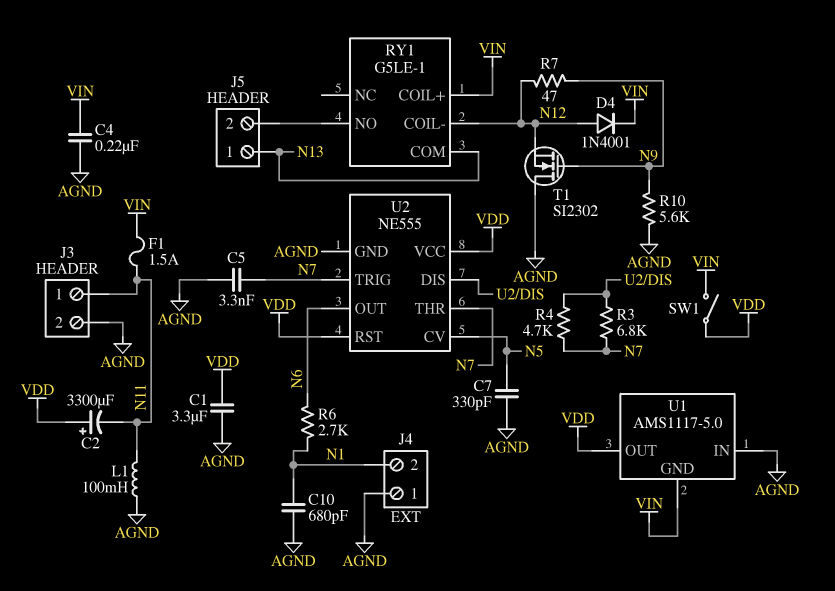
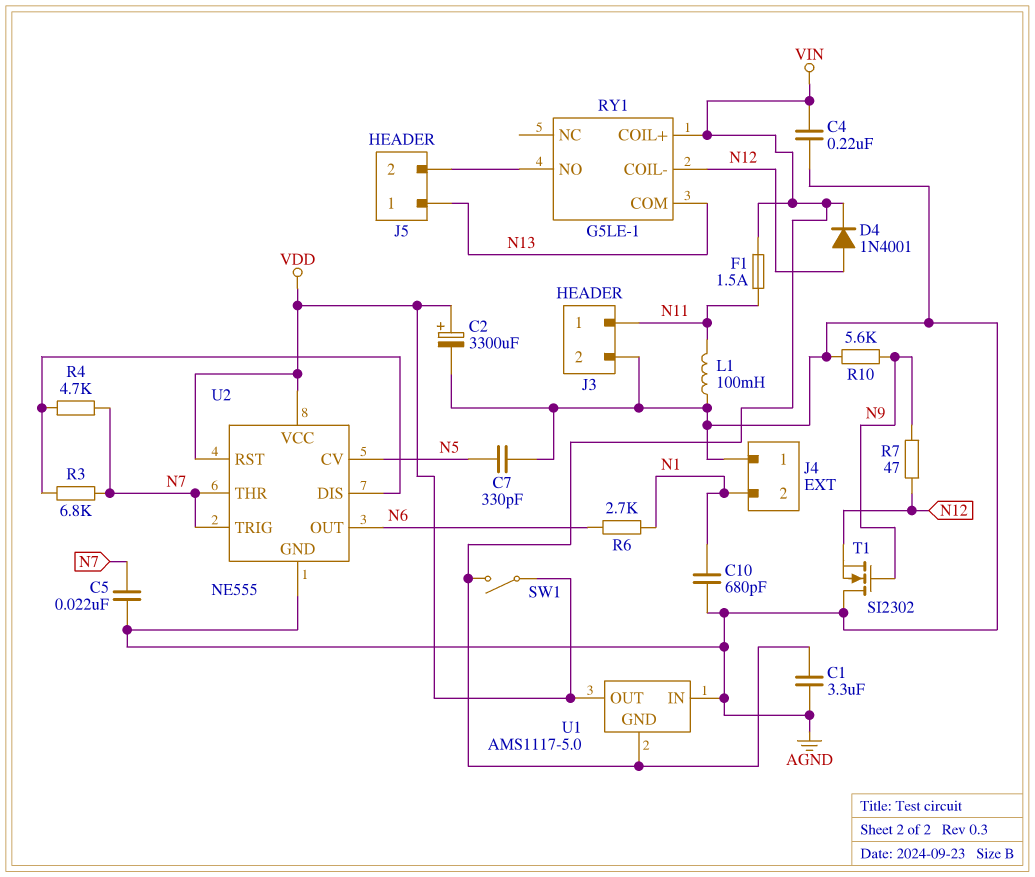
C1: 3.3uF (AGND, VDD) -> 3.3uF (AGND, VIN)
C2: 3300uF (plus VDD, minus N11) -> 3300uF (plus VDD, minus AGND)
C5: 3.3nF (AGND, N7) -> 22nF (AGND, N7)

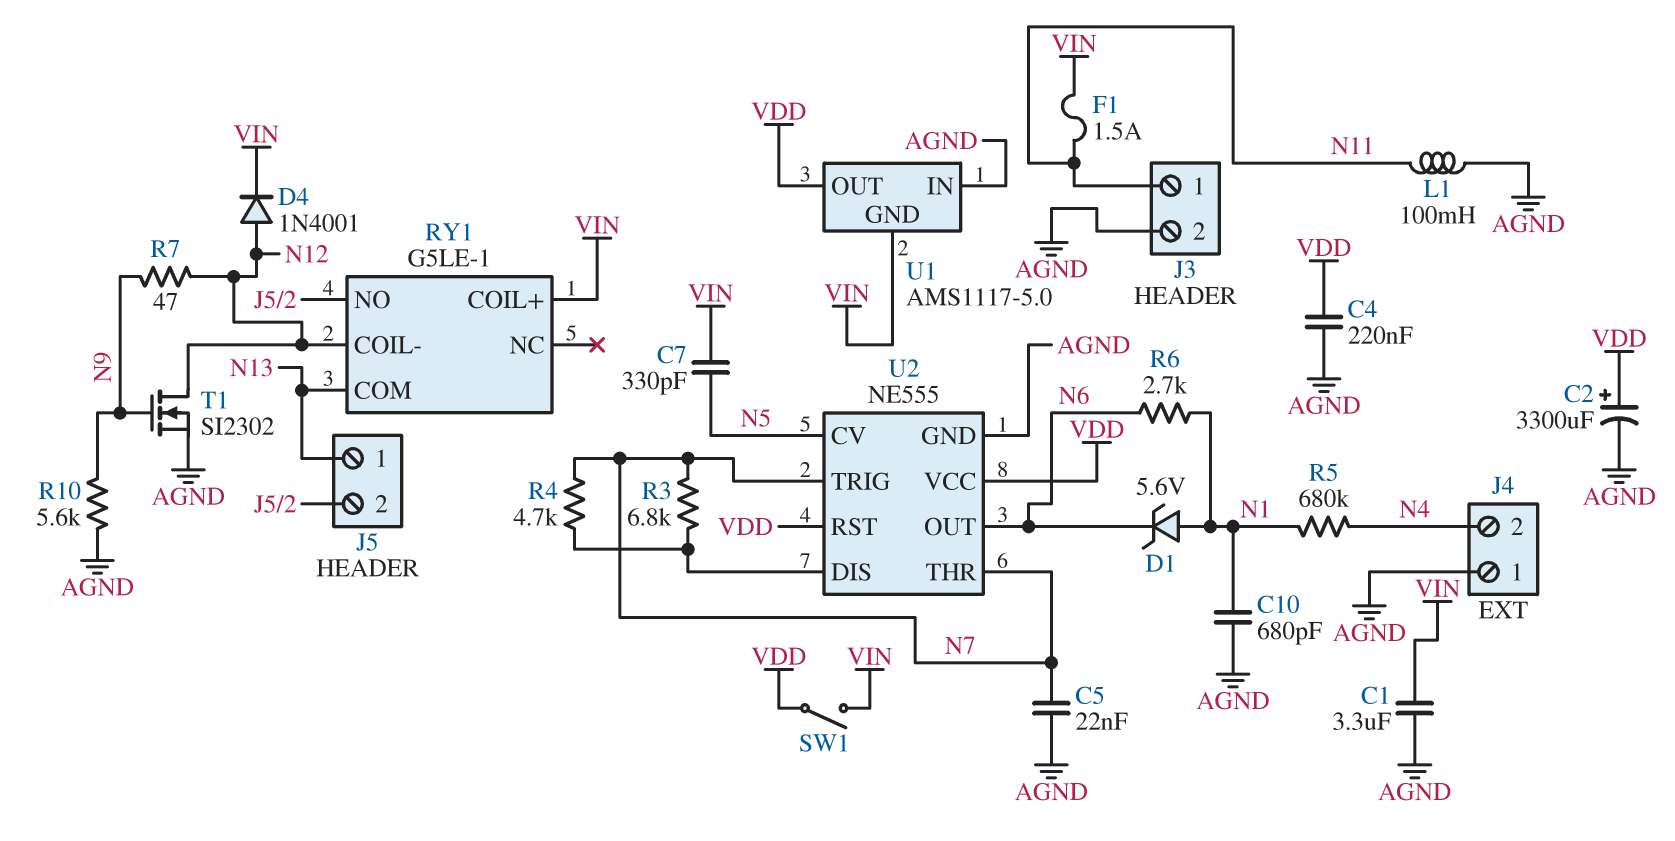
C4: 220nF (AGND, VIN) -> 220nF (AGND, VDD)
C7: 330pF (AGND, N5) -> 330pF (N5, VIN)
D1: none -> zener 5.6V (A N1, K N6)
J4 pin 2: N1 -> N4
R5: none -> 680k (N1, N4)
T1: NMOS SI2302 (G N9, D AGND, S N12) -> NMOS SI2302 (G N9, D N12, S AGND)

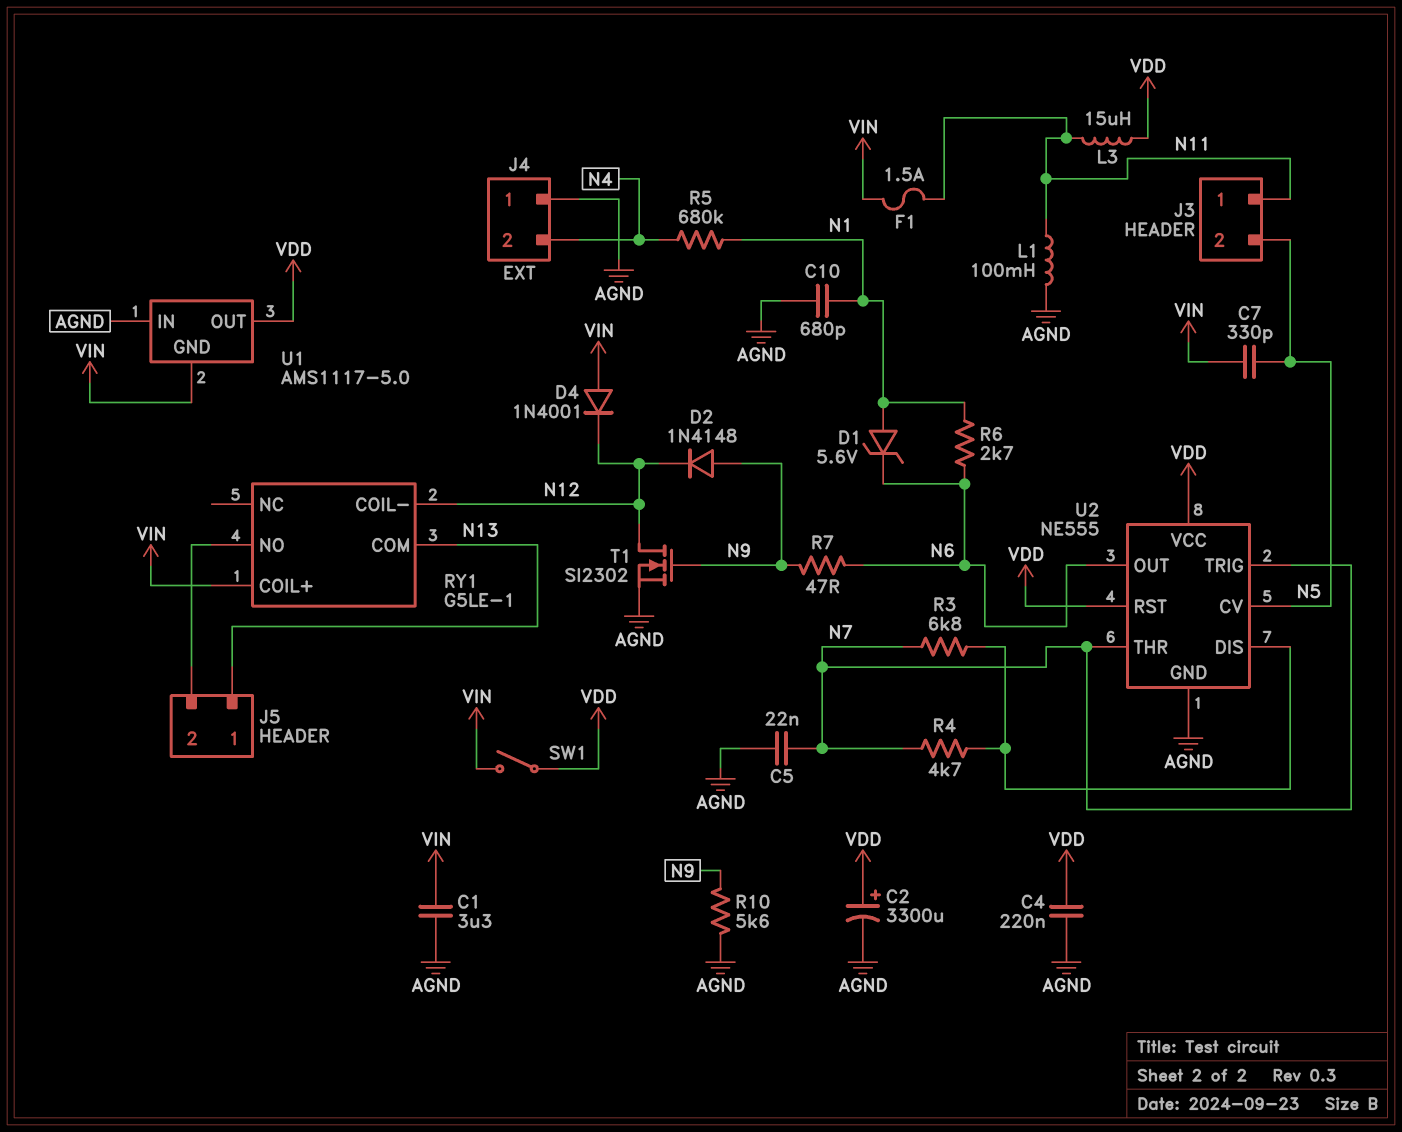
D2: none -> diode 1N4148 (A N9, K N12)
D4: diode 1N4001 (A N12, K VIN) -> diode 1N4001 (A VIN, K N12)
J3 pin 2: AGND -> N5
L3: none -> 15uH (N11, VDD)
R7: 47 (N9, N12) -> 47 (N6, N9)

